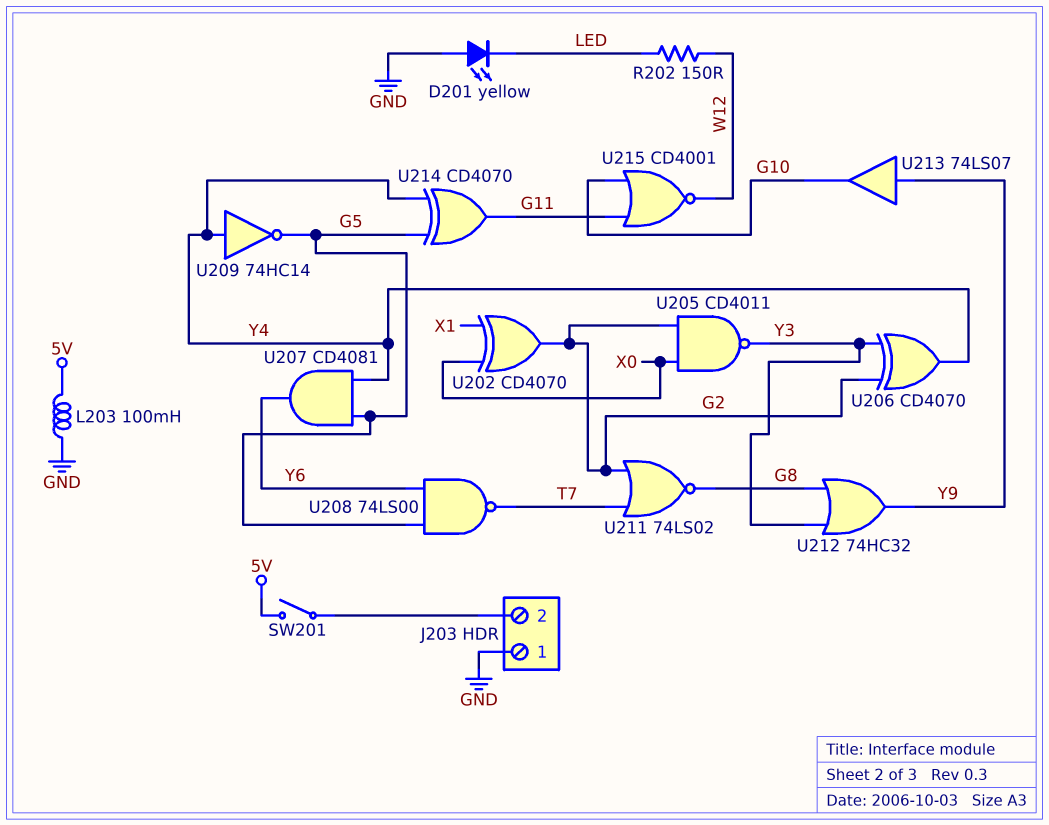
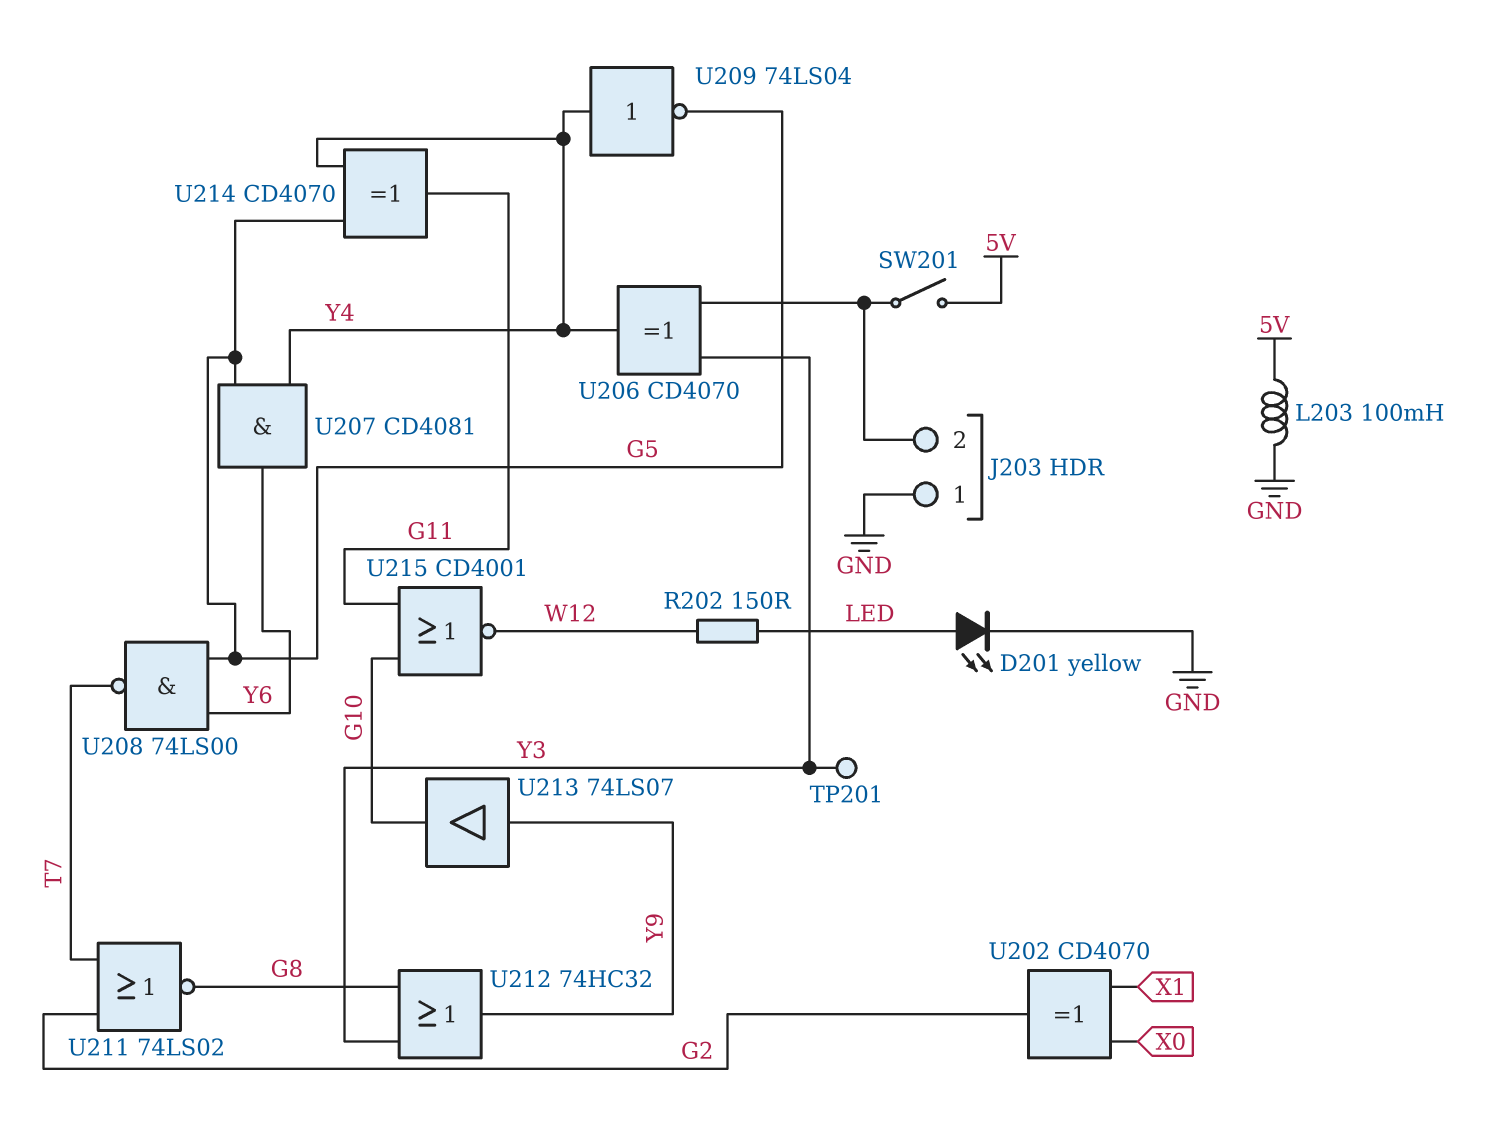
D201: LED yellow (A GND, K LED) -> LED yellow (A LED, K GND)
TP201: none -> test point (Y3)
U205: NAND CD4011 (in G2, in X0, out Y3) -> none
U206: XOR CD4070 (in G2, in Y3, out Y4) -> XOR CD4070 (in J203/2, in Y3, out Y4)
U209: NOT 74HC14 (in Y4, out G5) -> NOT 74LS04 (in Y4, out G5)

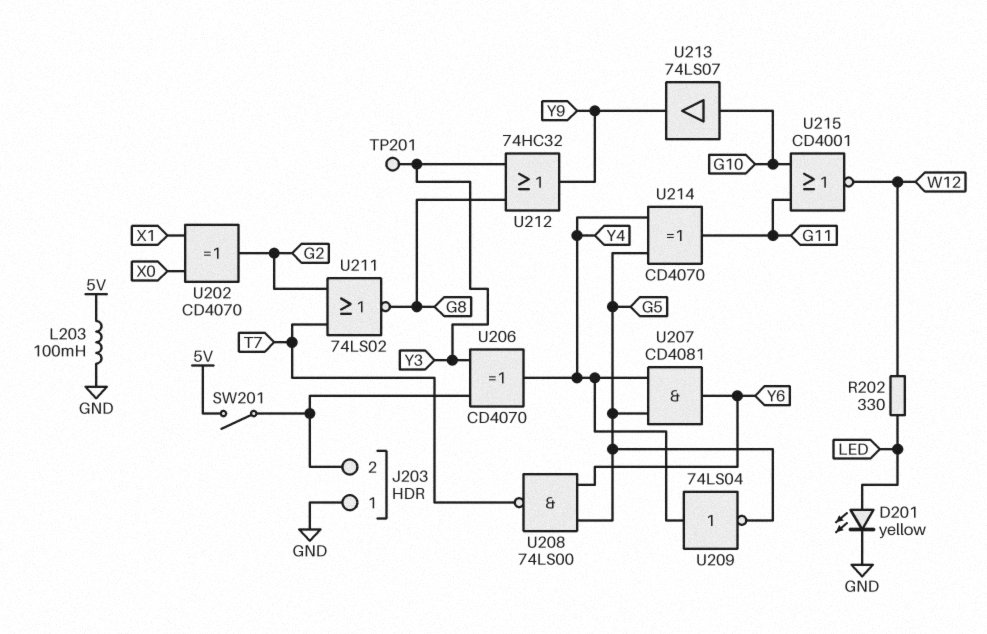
R202: 150 (LED, W12) -> 330 (LED, W12)
U213: buffer 74LS07 (in Y9, out G10) -> buffer 74LS07 (in G10, out Y9)

